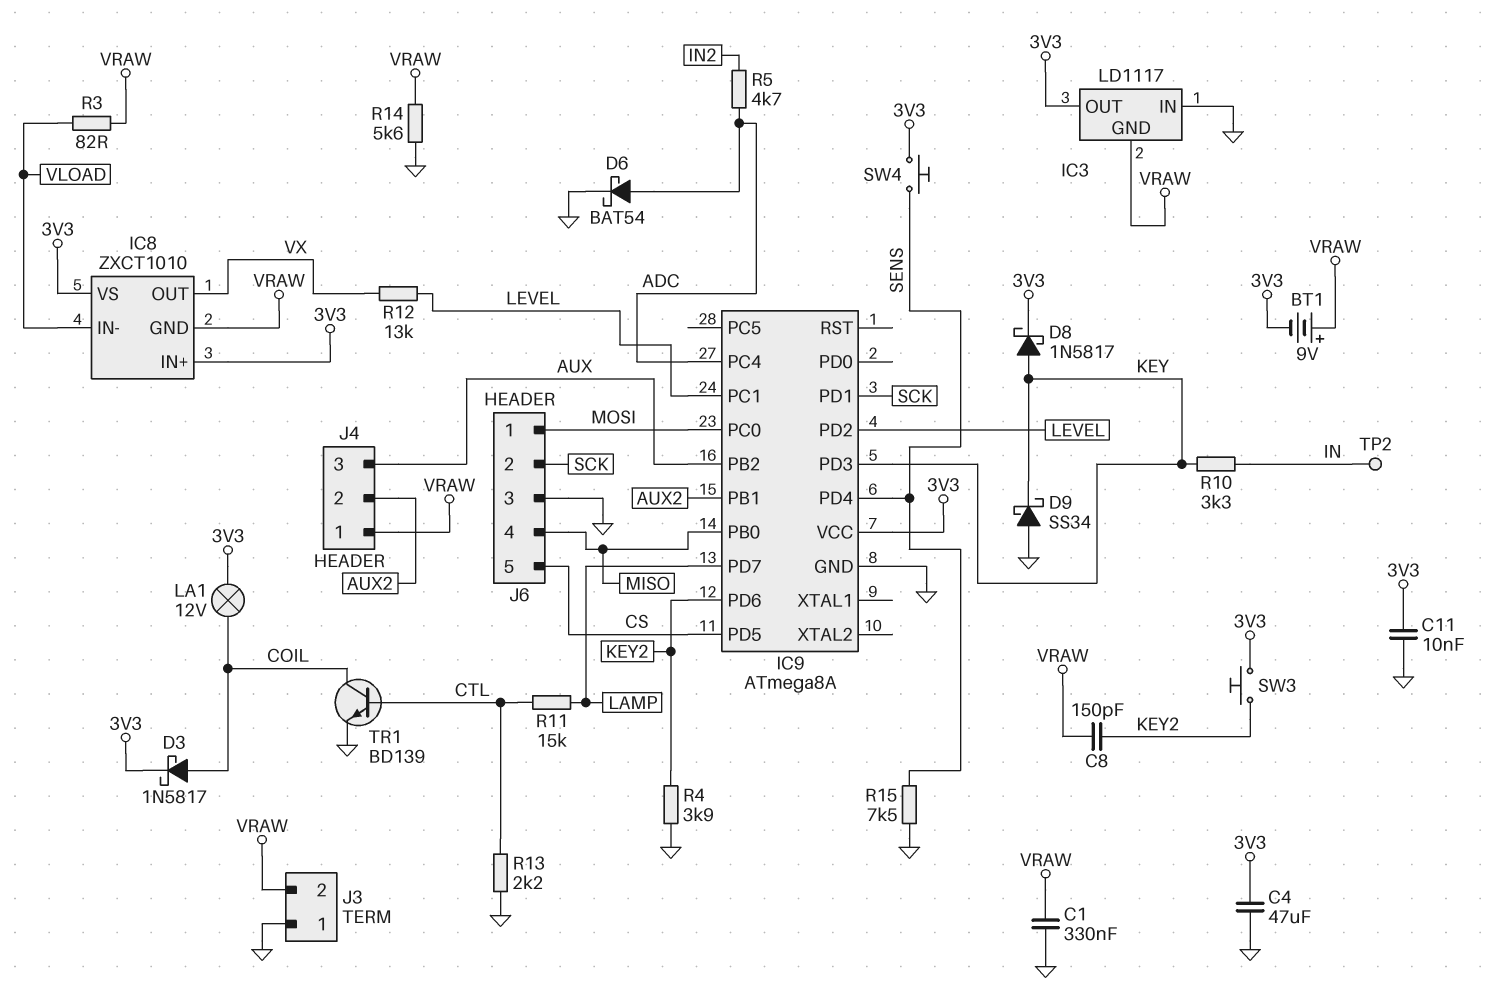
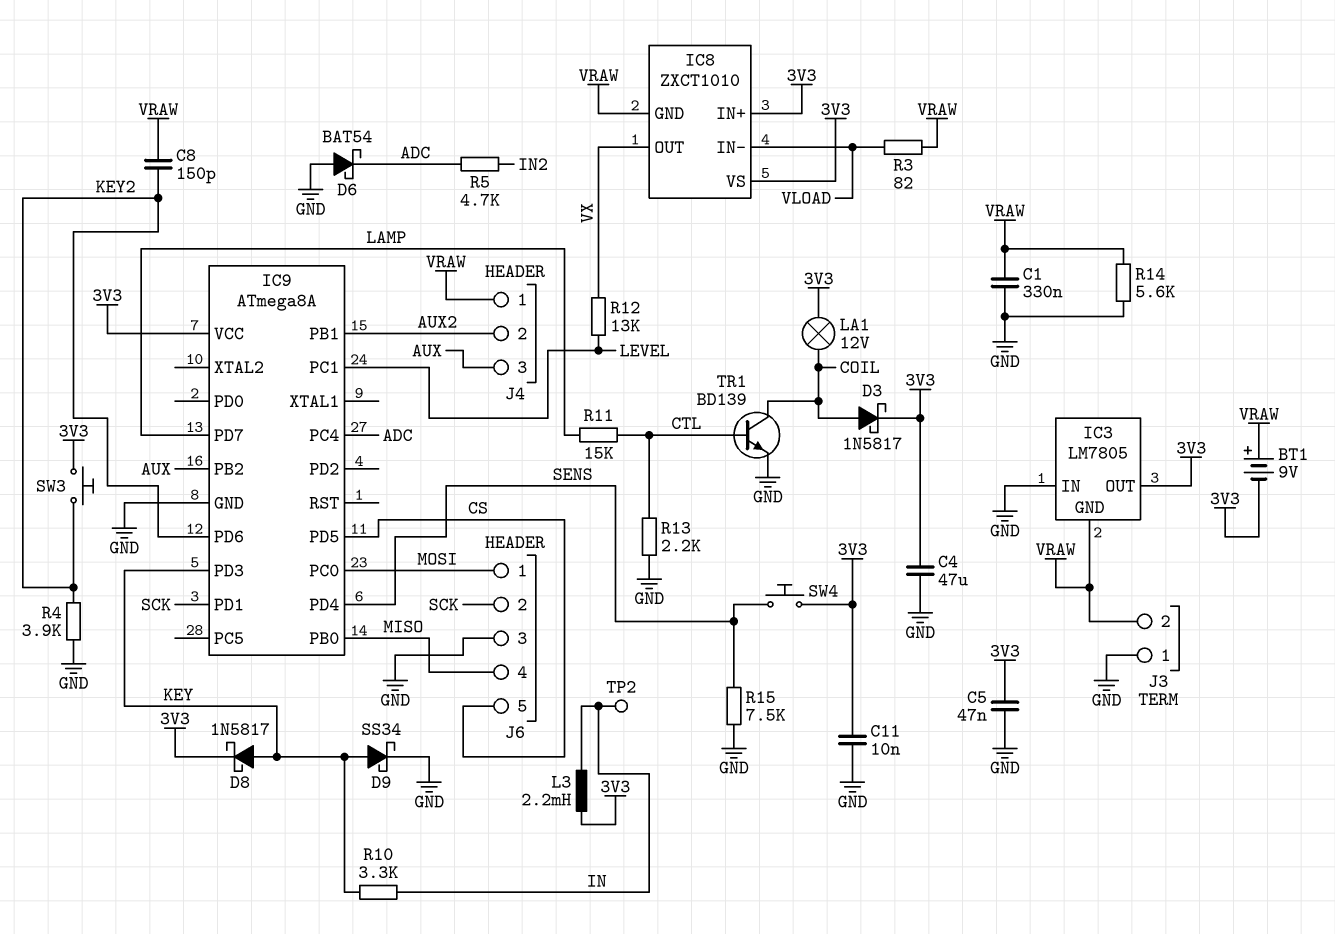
C5: none -> 47nF (3V3, GND)
D6: schottky BAT54 (A ADC, K GND) -> schottky BAT54 (A GND, K ADC)
D9: schottky SS34 (A GND, K KEY) -> schottky SS34 (A KEY, K GND)
IC3: LD1117 -> LM7805
IC9 pin PD2: LEVEL -> none
L3: none -> 2.2mH (3V3, IN)

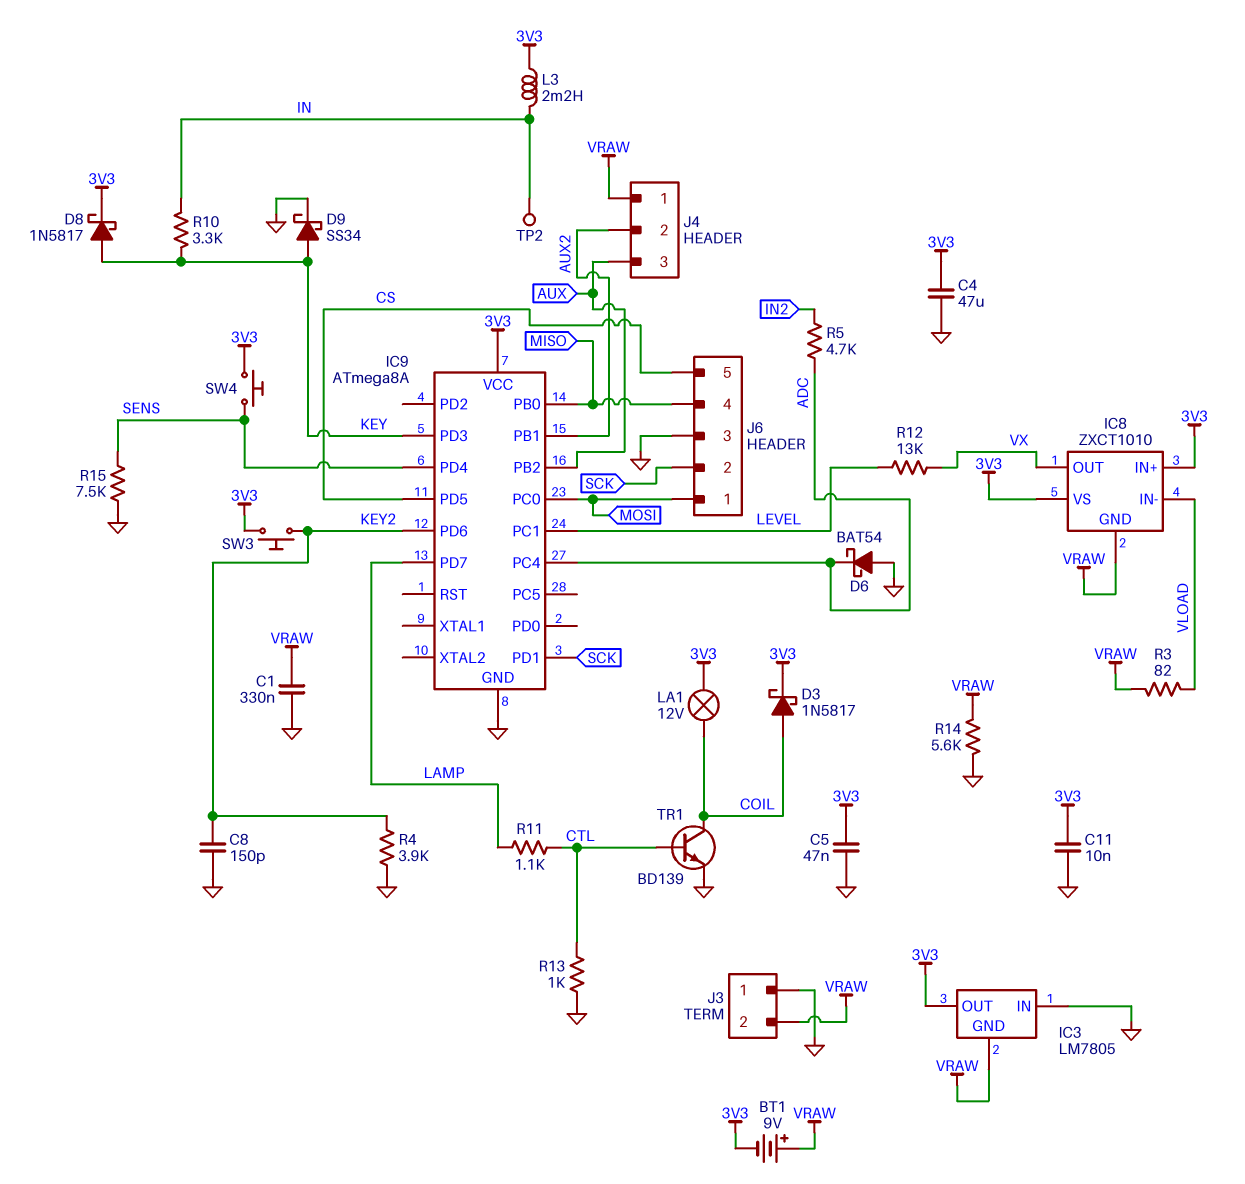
C8: 150pF (KEY2, VRAW) -> 150pF (GND, KEY2)
R11: 15k (CTL, LAMP) -> 1.1k (CTL, LAMP)
R13: 2.2k (CTL, GND) -> 1k (CTL, GND)

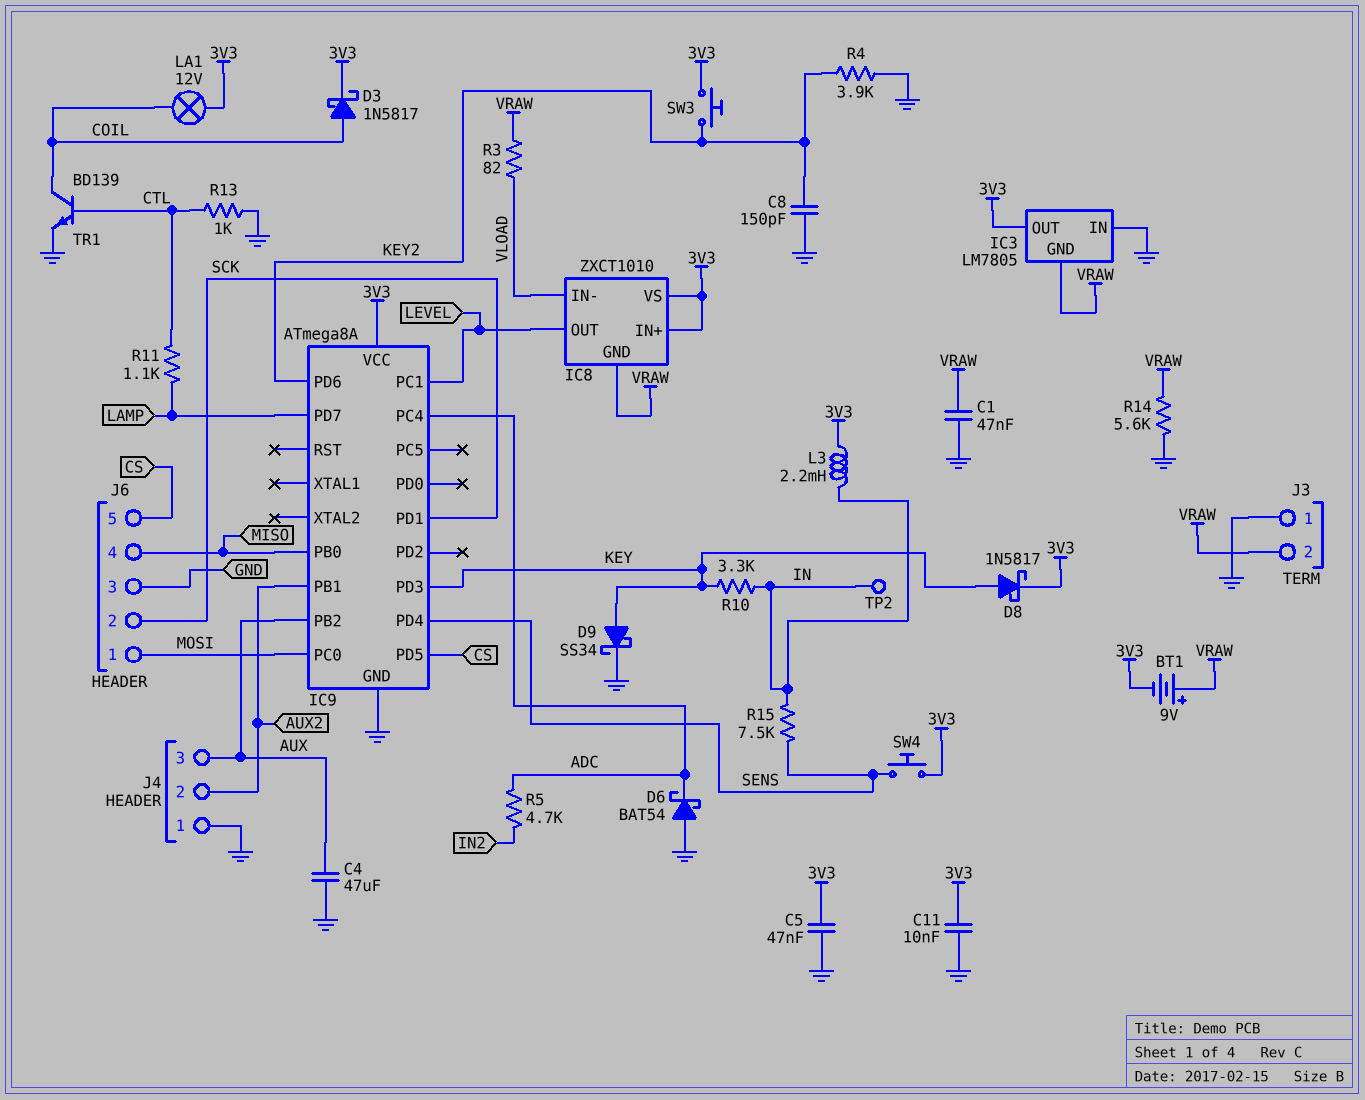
C1: 330nF (GND, VRAW) -> 47nF (GND, VRAW)
C4: 47uF (3V3, GND) -> 47uF (AUX, GND)
IC8 pin OUT: VX -> LEVEL
J4 pin 1: VRAW -> GND
R12: 13k (LEVEL, VX) -> none
R15: 7.5k (GND, SENS) -> 7.5k (IN, SENS)

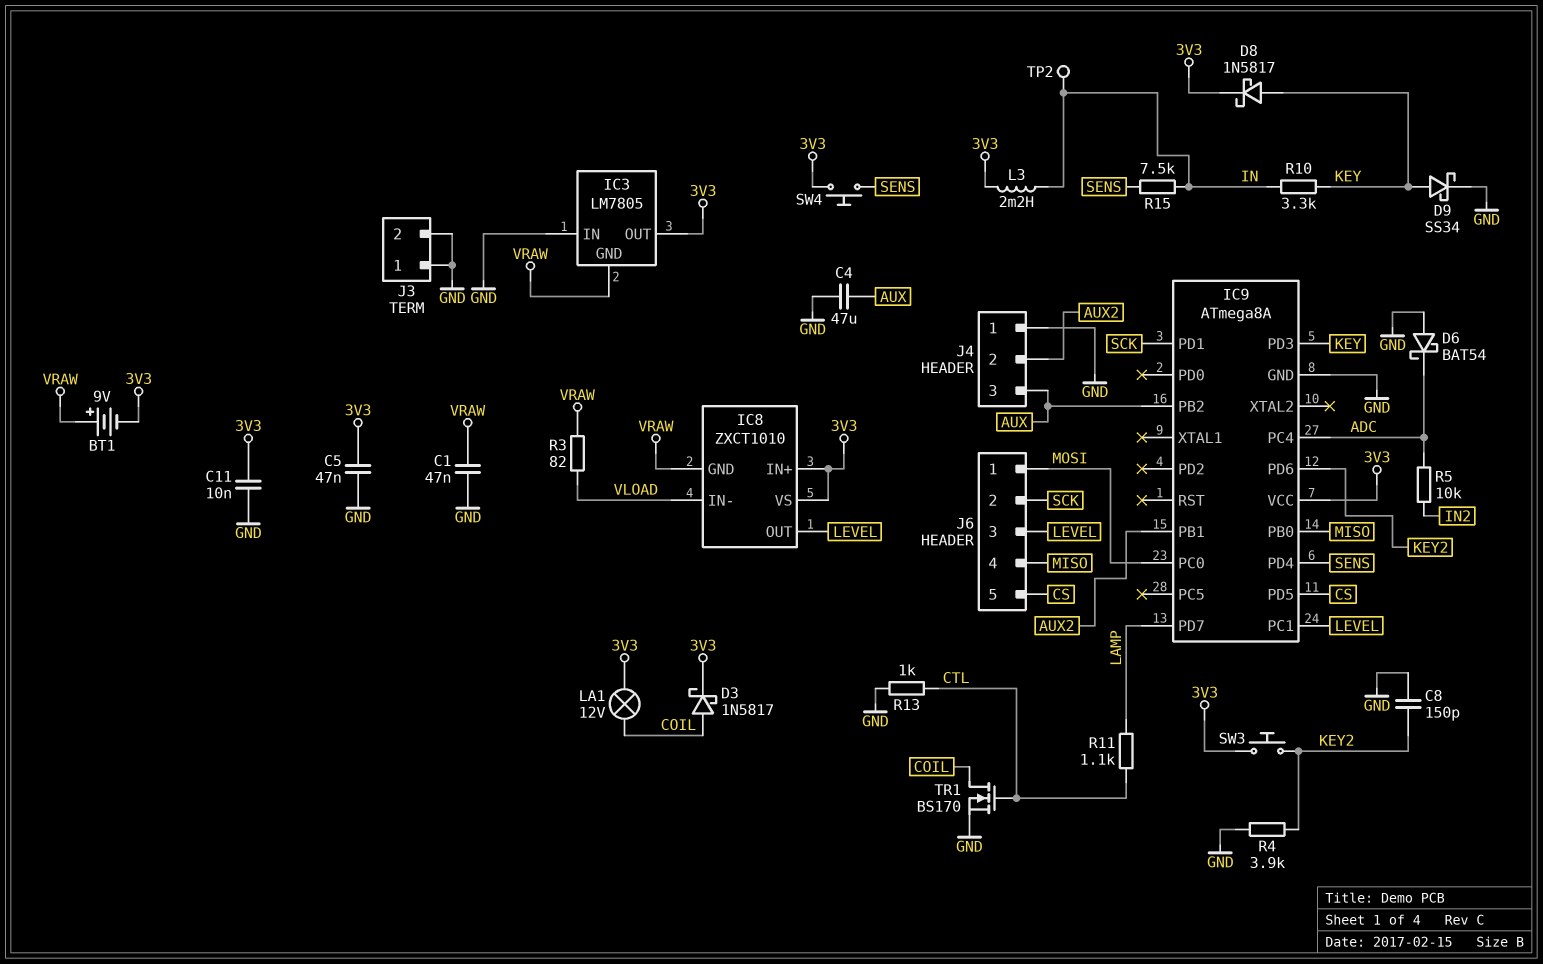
J3 pin 2: VRAW -> GND
J6 pin 3: GND -> LEVEL
R5: 4.7k (ADC, IN2) -> 10k (ADC, IN2)
R14: 5.6k (GND, VRAW) -> none
TR1: NPN BD139 (B CTL, C COIL, E GND) -> NMOS BS170 (G CTL, D COIL, S GND)

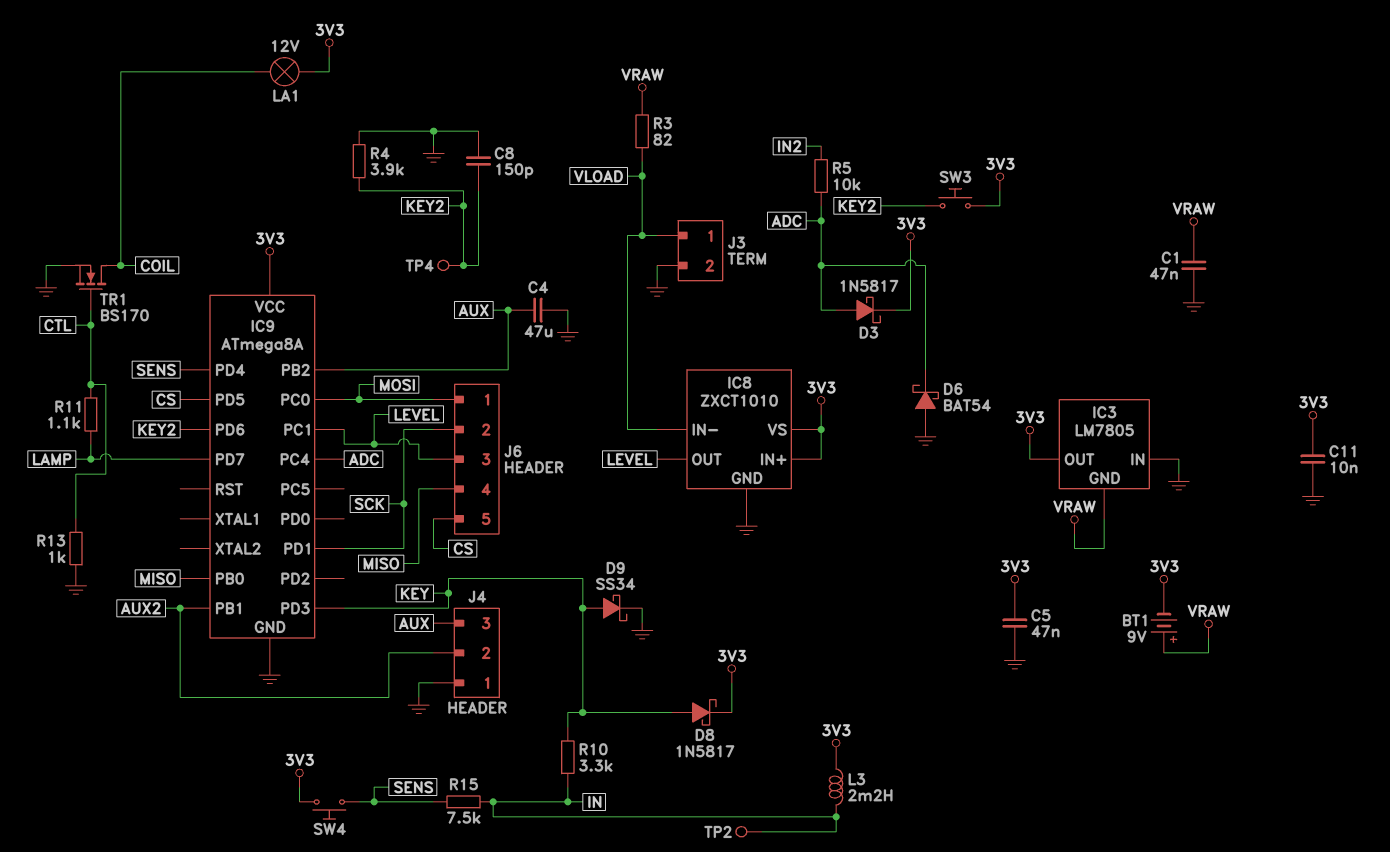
D3: schottky 1N5817 (A COIL, K 3V3) -> schottky 1N5817 (A ADC, K 3V3)
IC8 pin GND: VRAW -> GND
J3 pin 1: GND -> VLOAD
TP4: none -> test point (KEY2)

